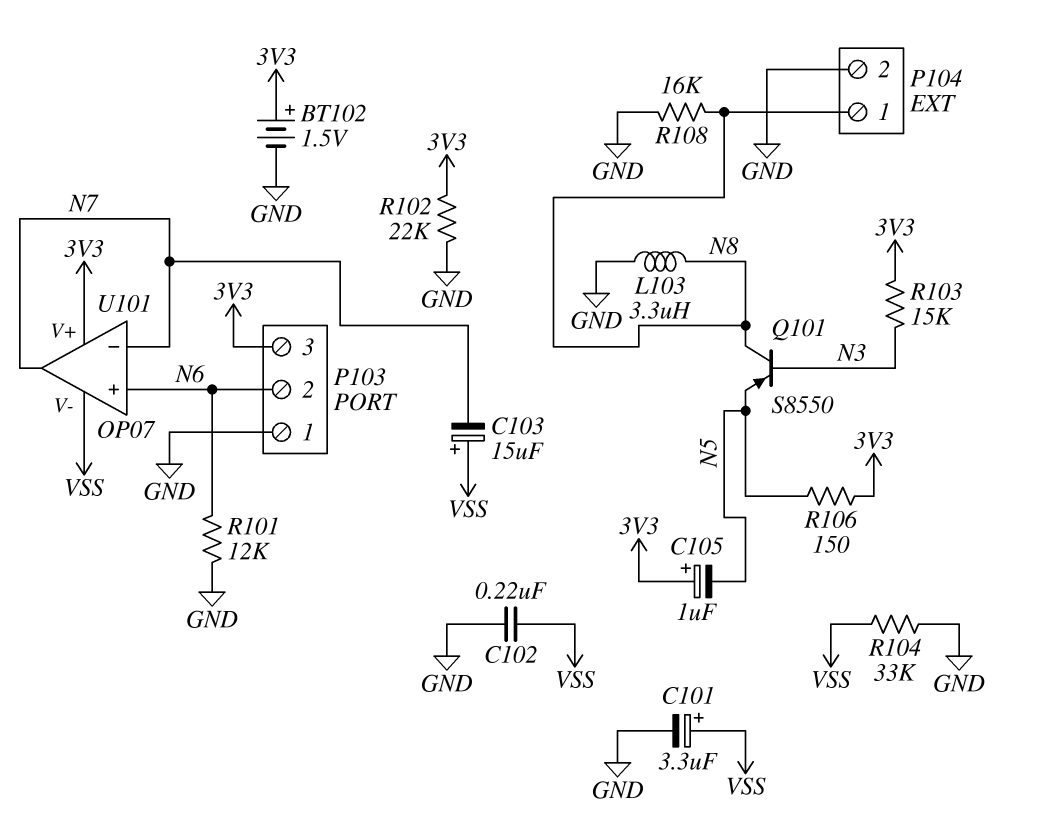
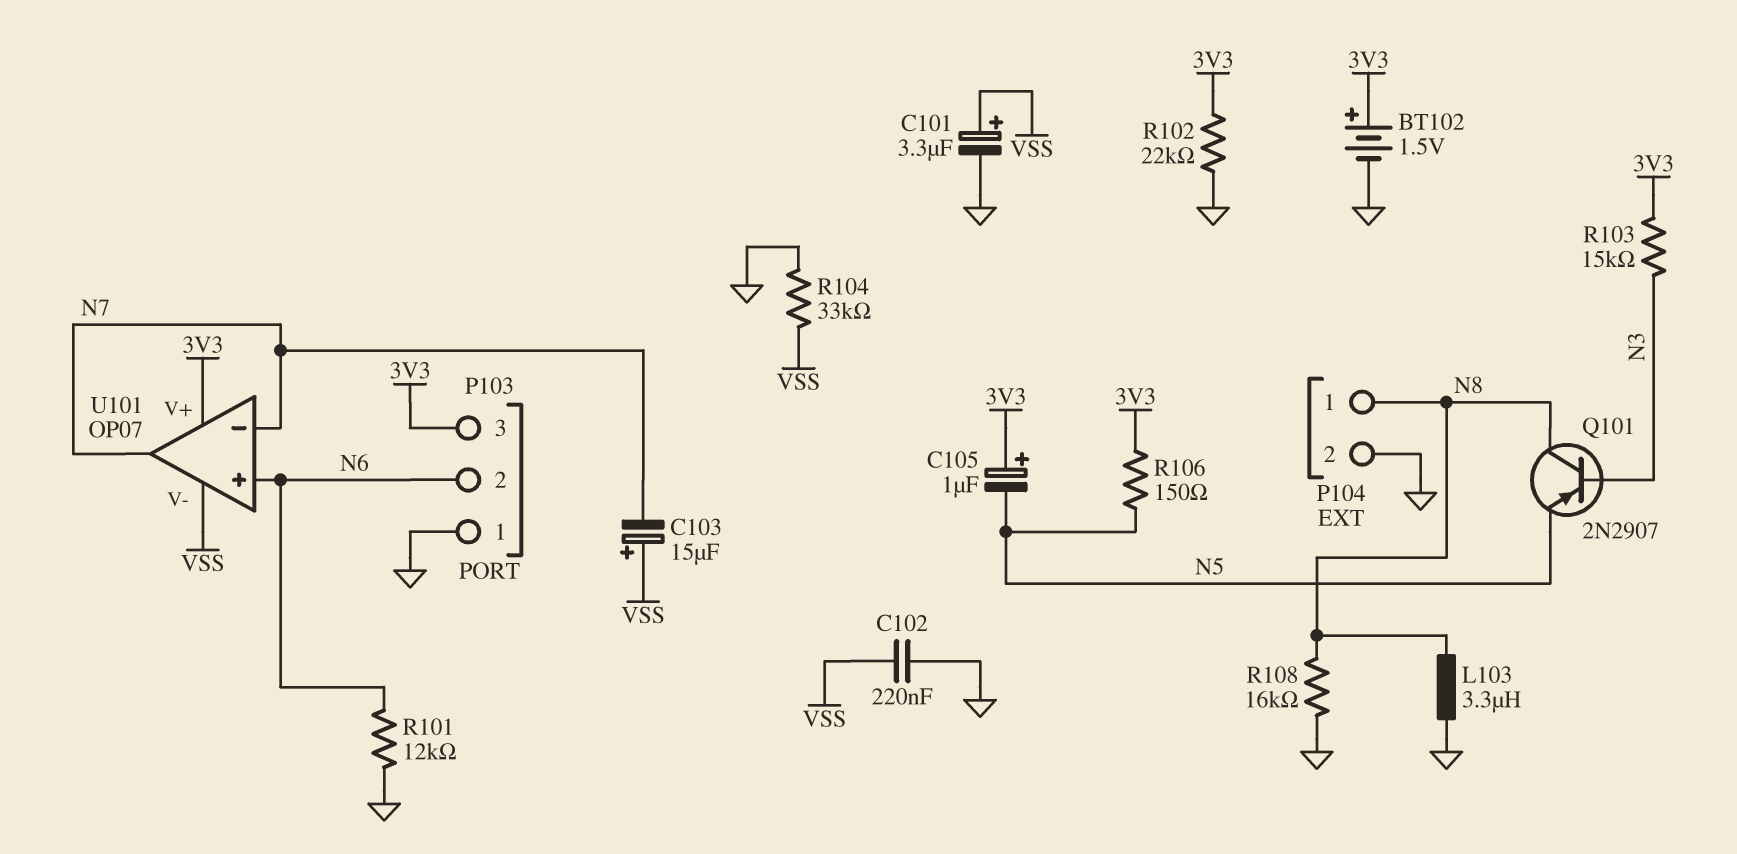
Q101: PNP S8550 (B N3, C N8, E N5) -> PNP 2N2907 (B N3, C N8, E N5)

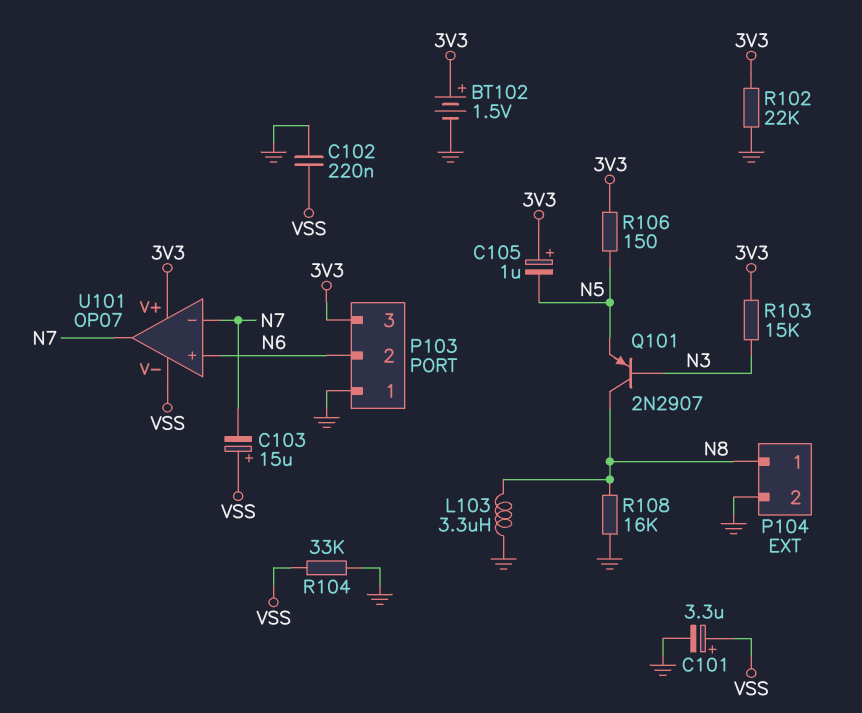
R101: 12k (GND, N6) -> none

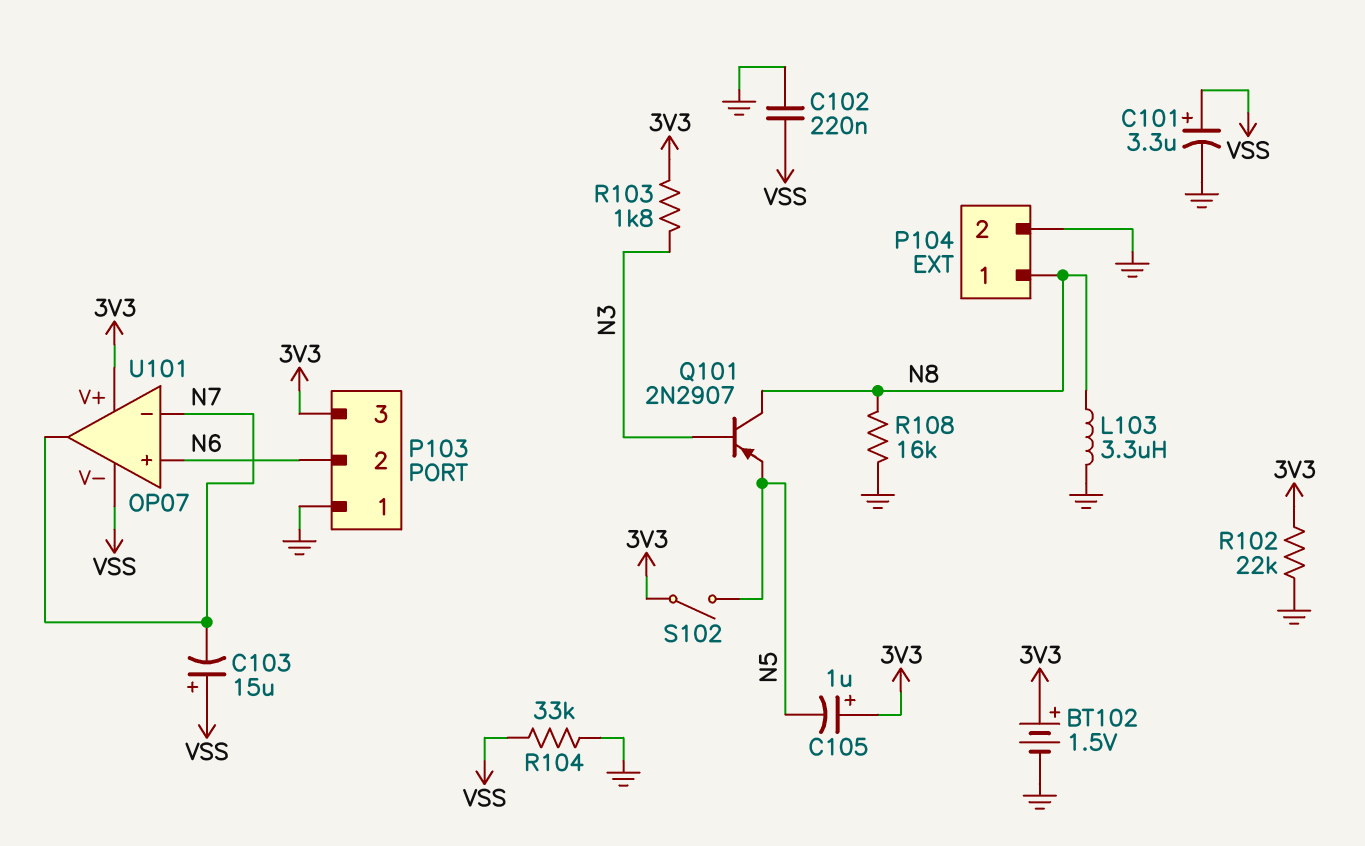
R103: 15k (3V3, N3) -> 1.8k (3V3, N3)
R106: 150 (3V3, N5) -> none
S102: none -> switch (3V3, N5)

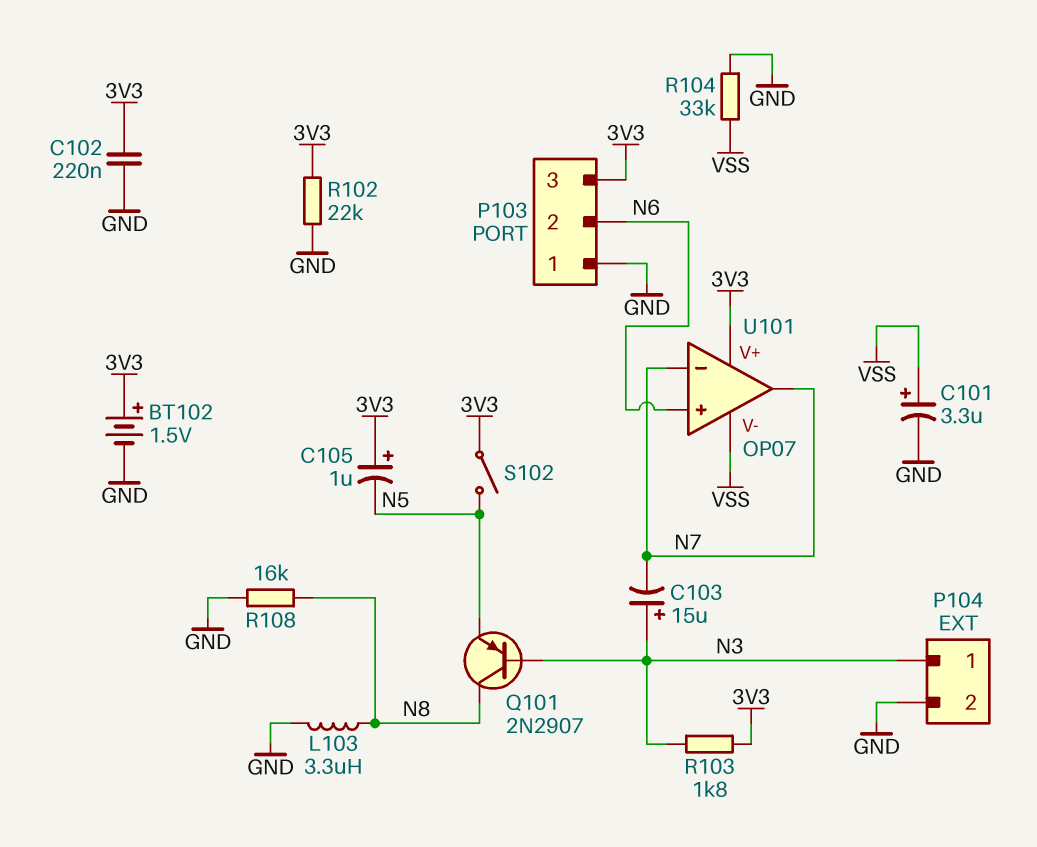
C102: 220nF (GND, VSS) -> 220nF (3V3, GND)
C103: 15uF (plus VSS, minus N7) -> 15uF (plus N3, minus N7)
P104 pin 1: N8 -> N3

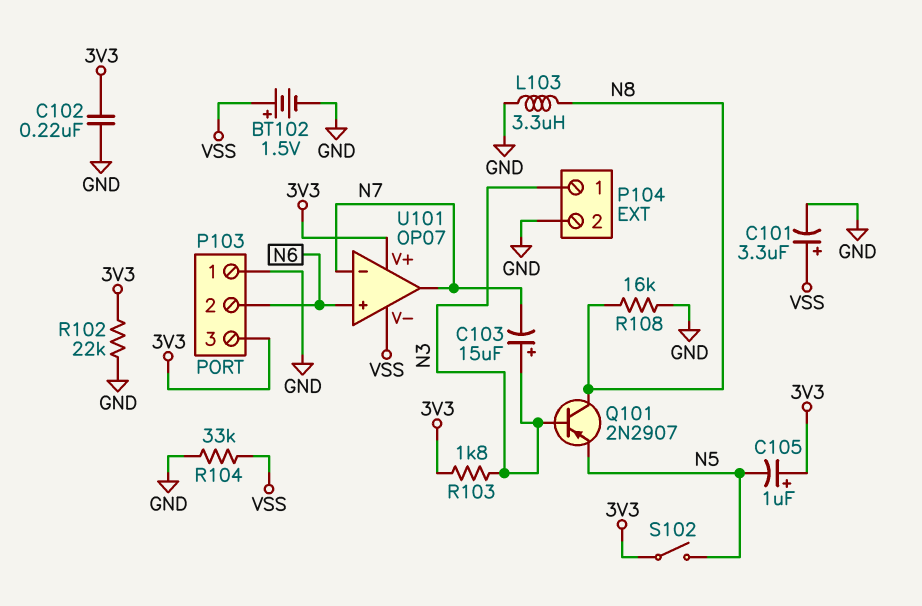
BT102: 1.5V (plus 3V3, minus GND) -> 1.5V (plus VSS, minus GND)

